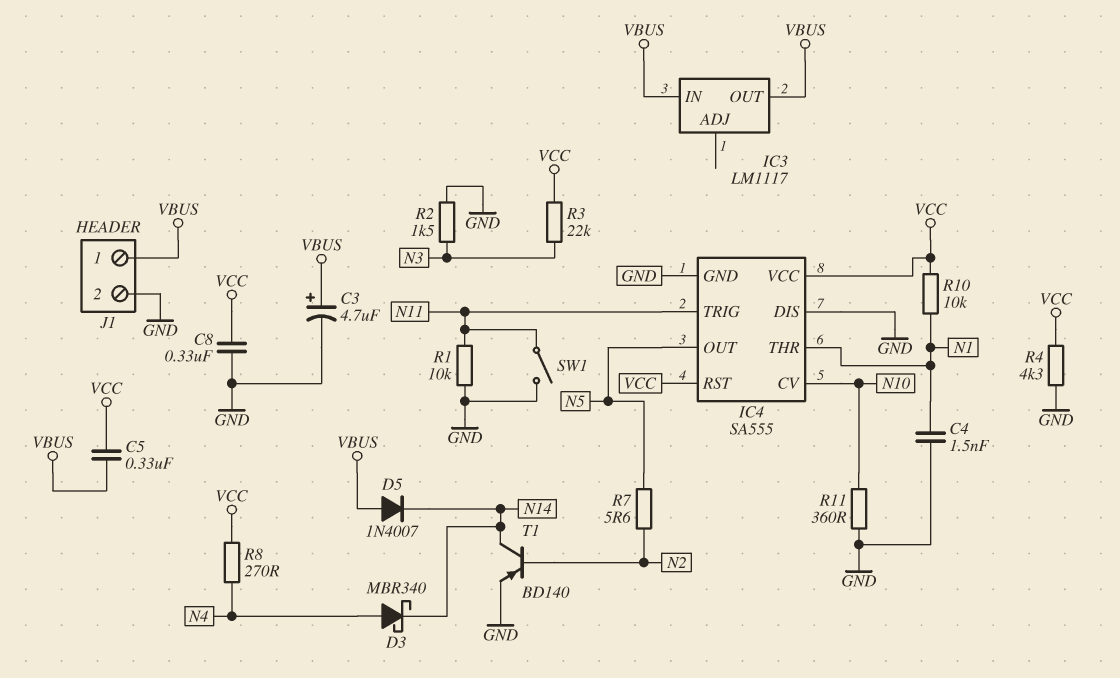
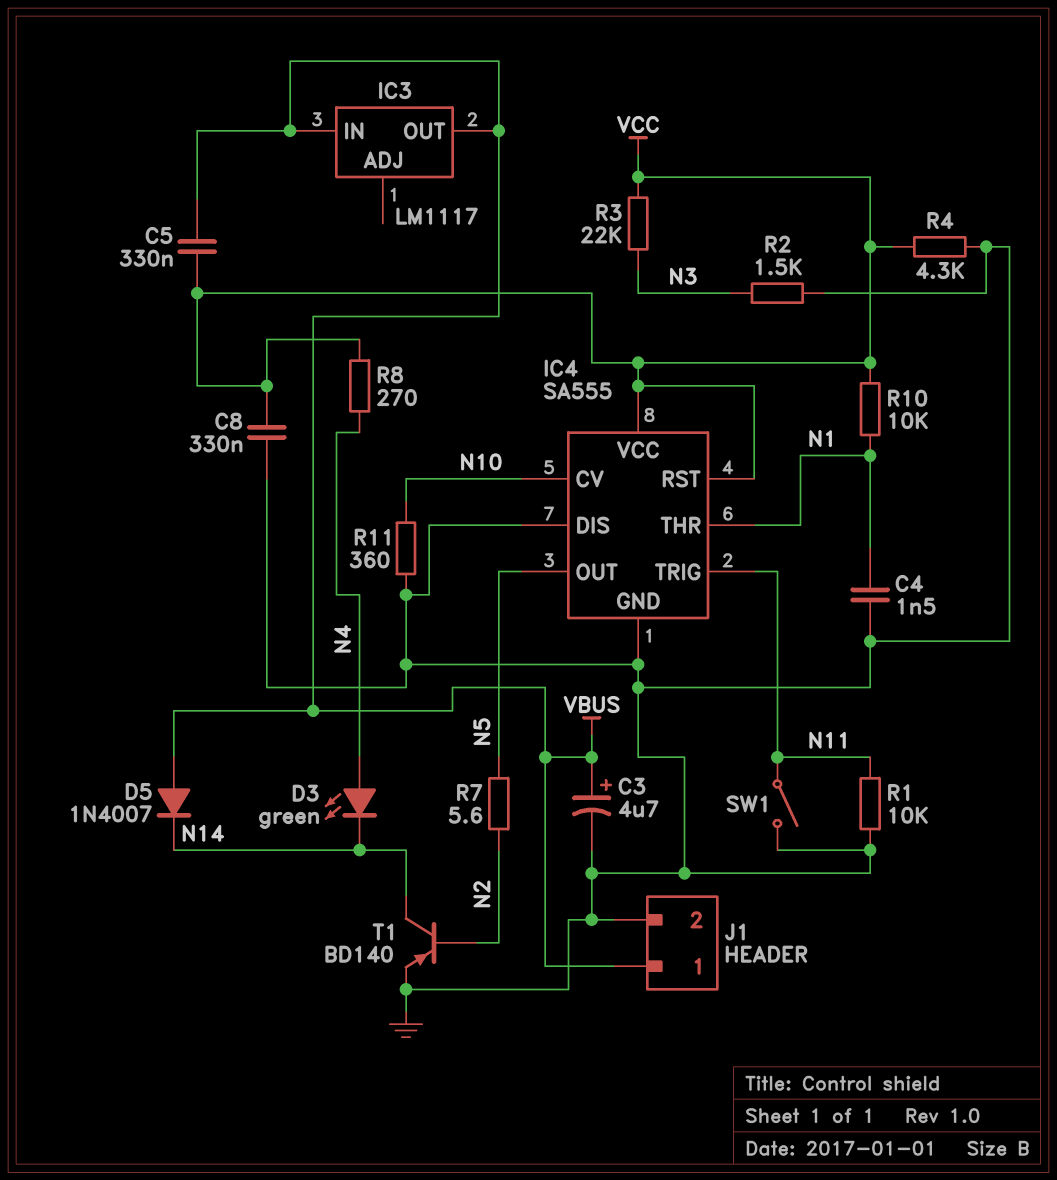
D3: schottky MBR340 (A N4, K N14) -> LED green (A N4, K N14)

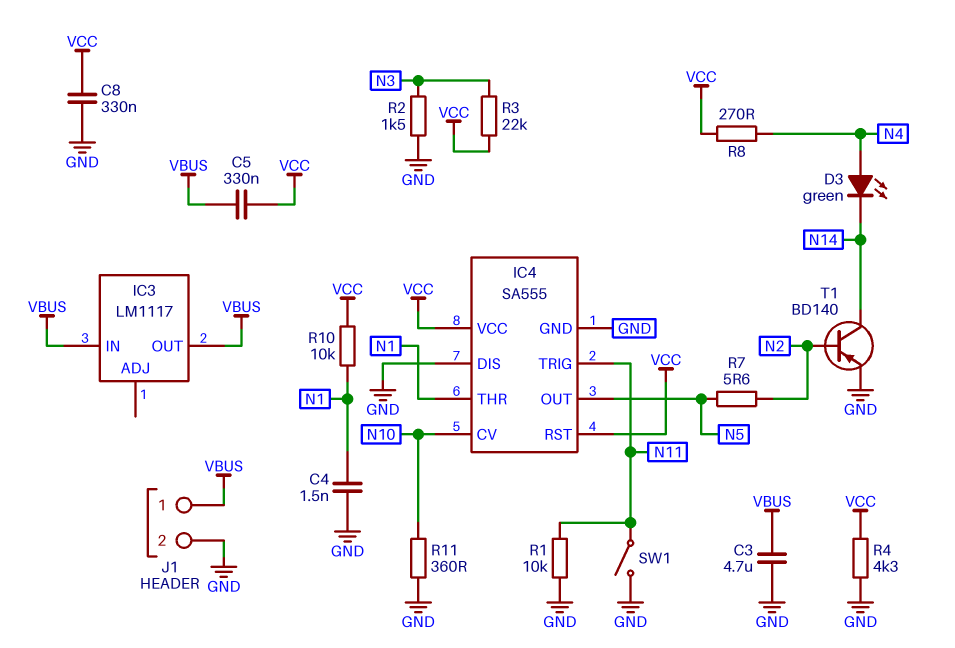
C3: 4.7uF (plus VBUS, minus GND) -> 4.7uF (GND, VBUS)
D5: diode 1N4007 (A VBUS, K N14) -> none

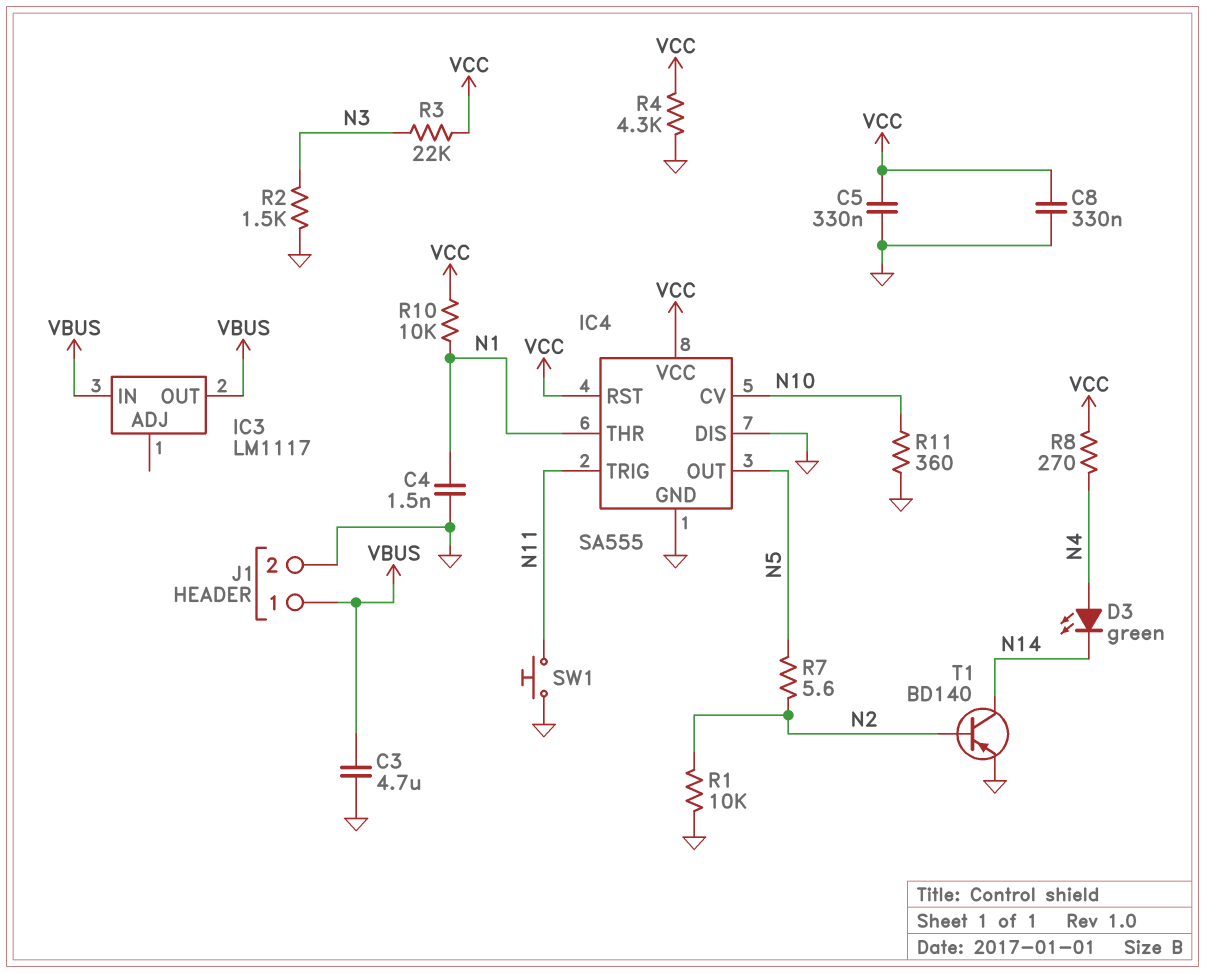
C5: 330nF (VBUS, VCC) -> 330nF (GND, VCC)
R1: 10k (GND, N11) -> 10k (GND, N2)
SW1: switch (GND, N11) -> button (GND, N11)

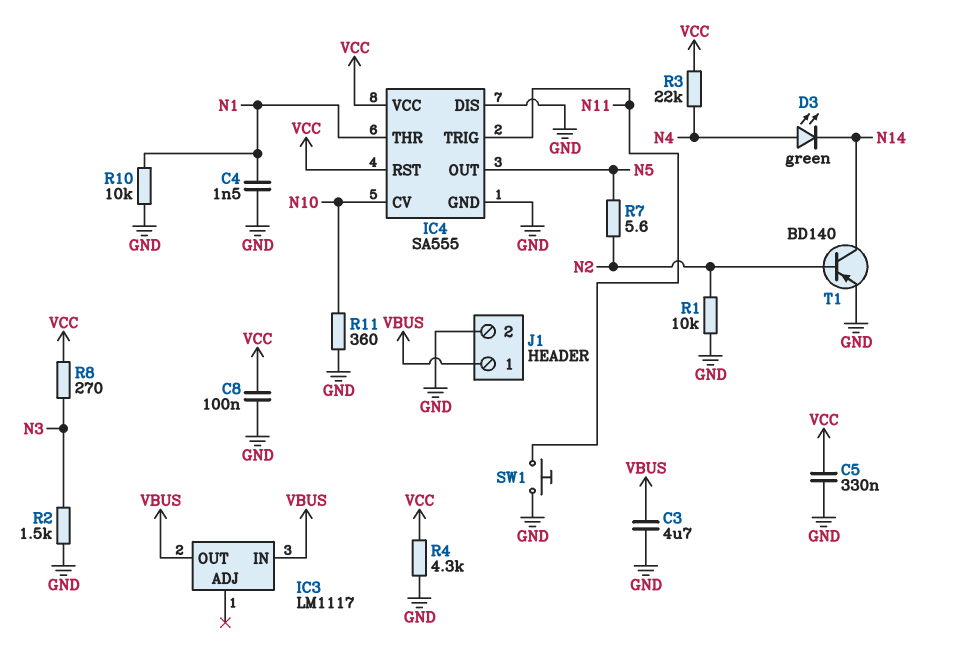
C8: 330nF (GND, VCC) -> 100nF (GND, VCC)
R3: 22k (N3, VCC) -> 22k (N4, VCC)
R8: 270 (N4, VCC) -> 270 (N3, VCC)
R10: 10k (N1, VCC) -> 10k (GND, N1)

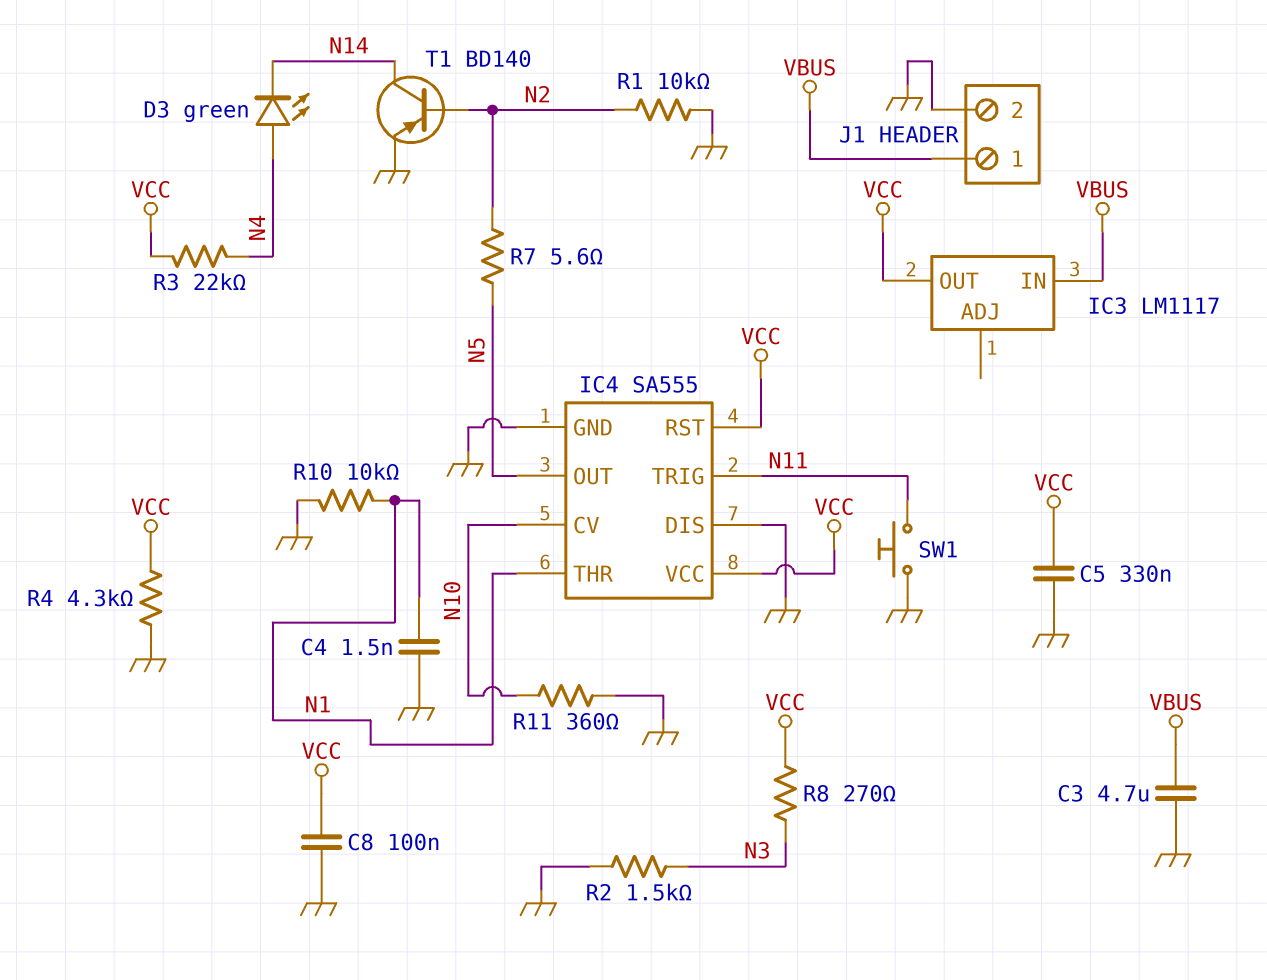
IC3 pin OUT: VBUS -> VCC

